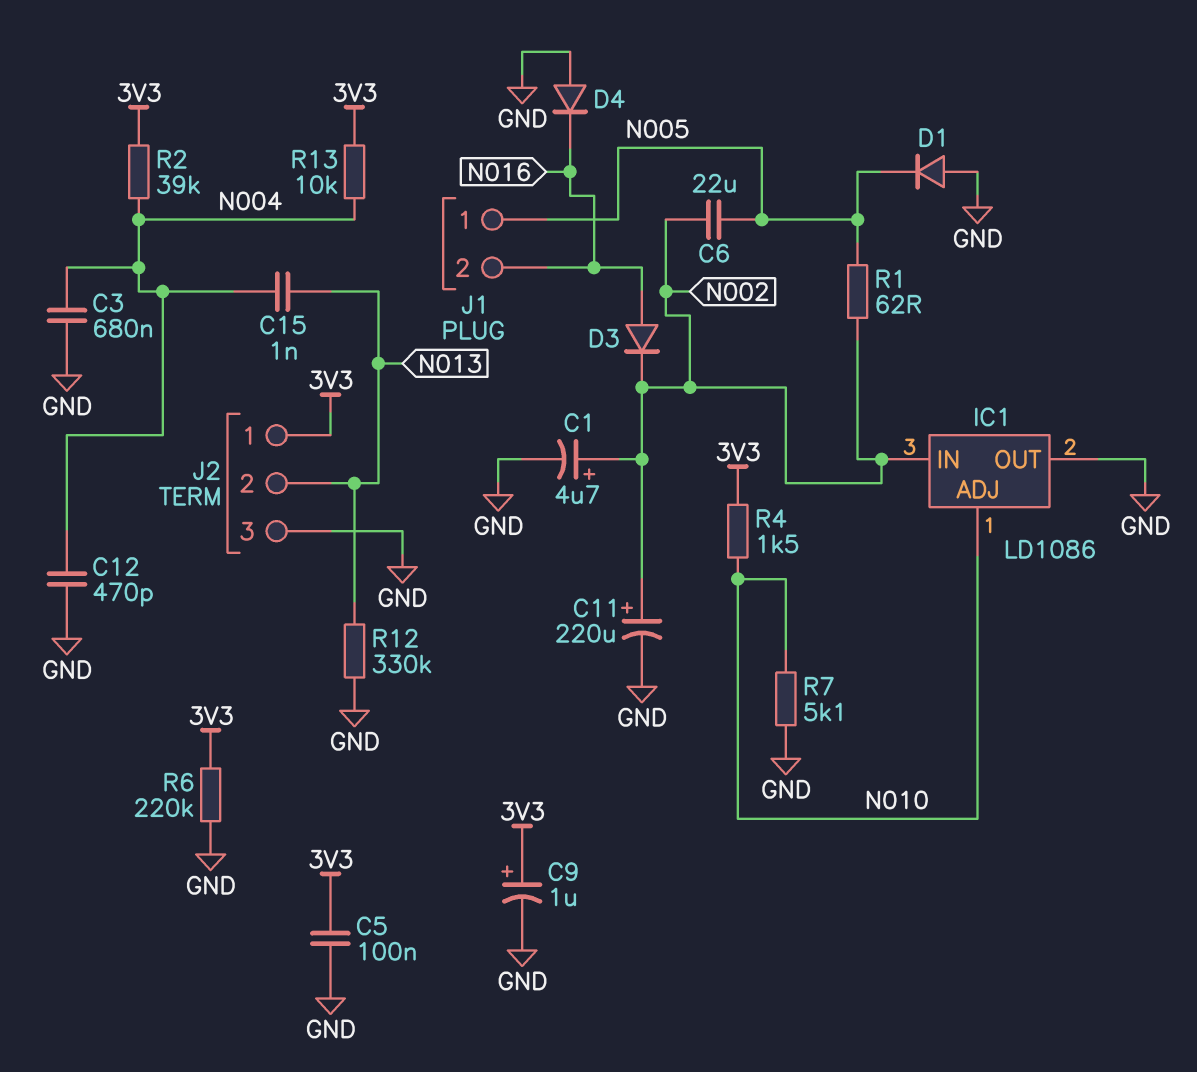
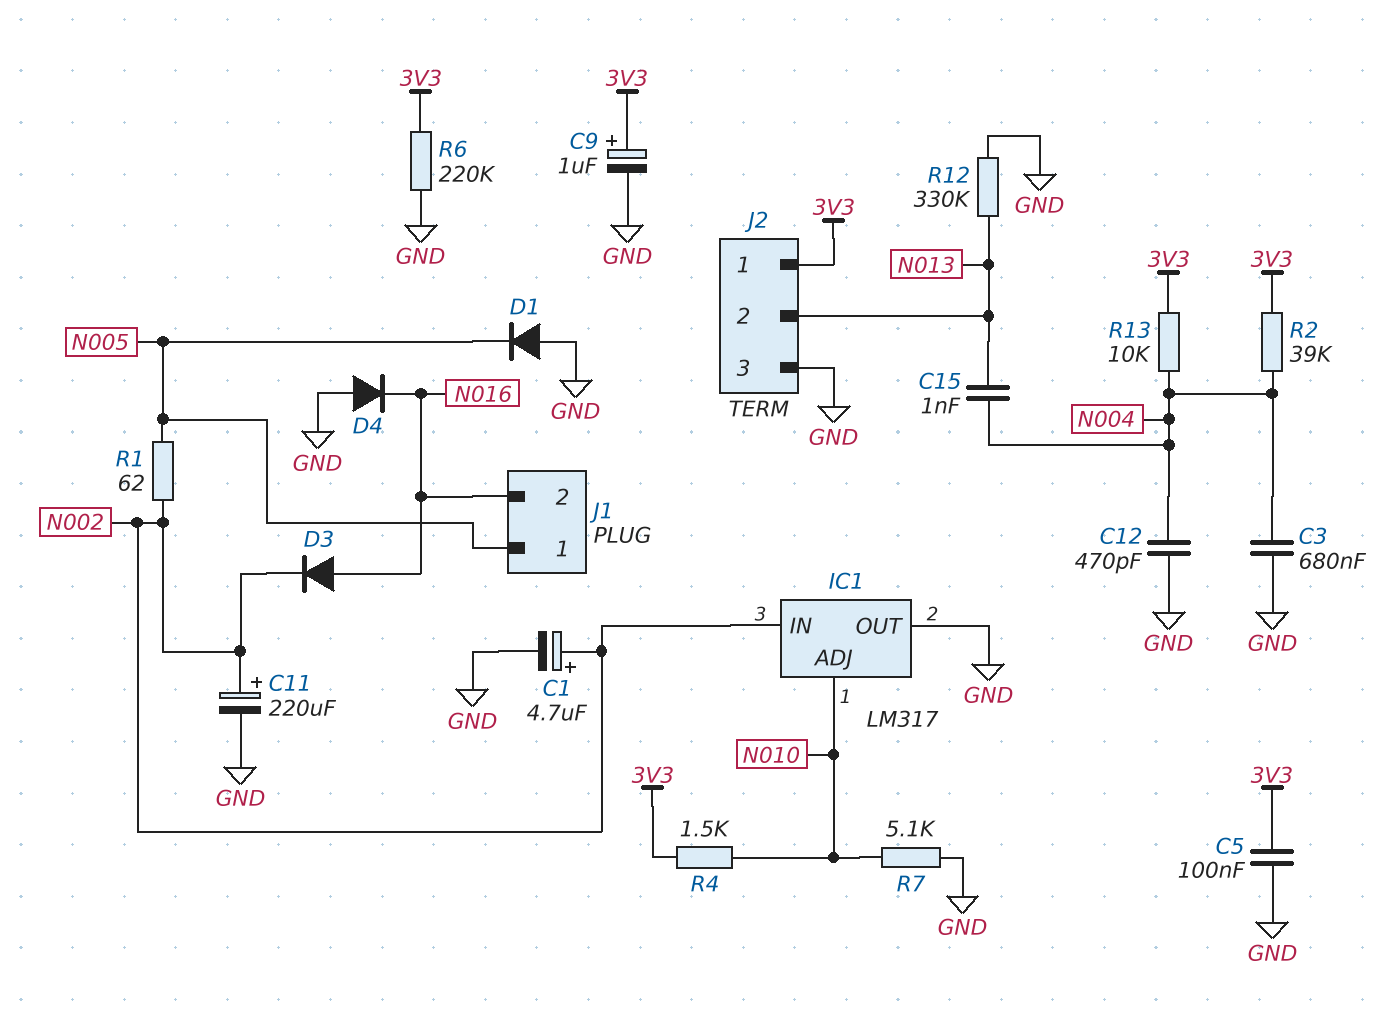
C6: 22uF (N002, N005) -> none
IC1: LD1086 -> LM317

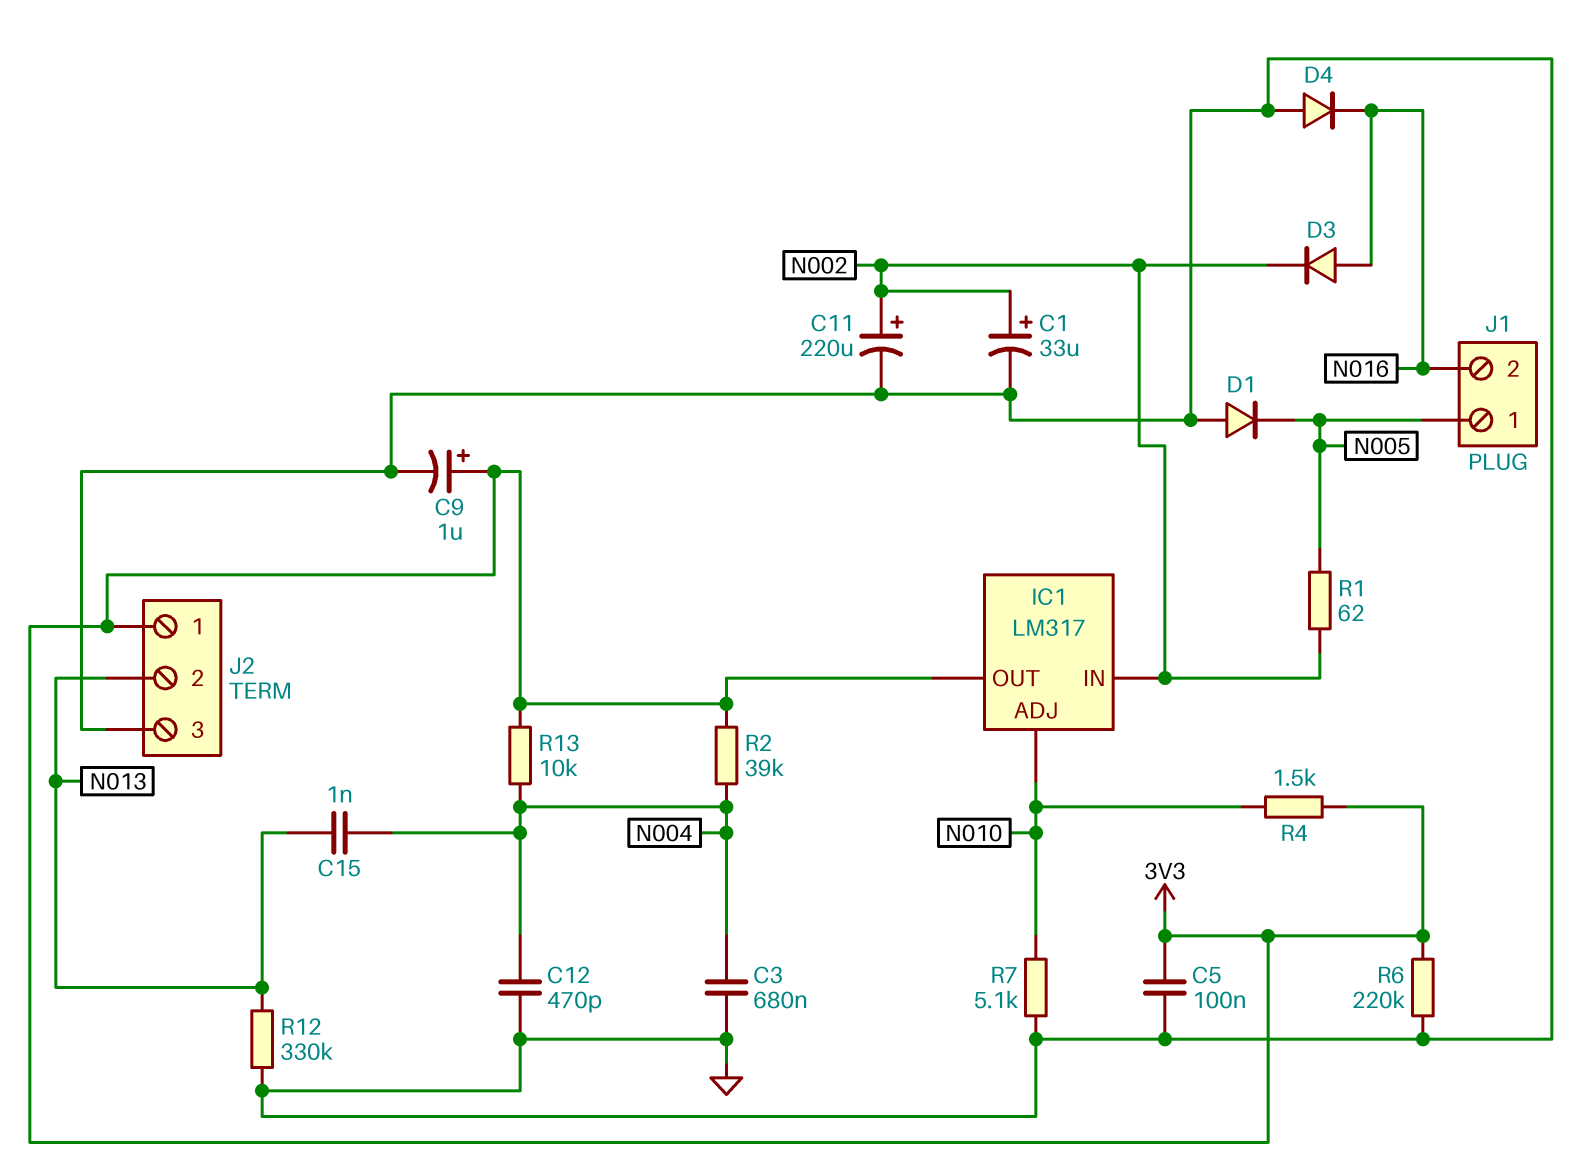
C1: 4.7uF (plus N002, minus GND) -> 33uF (plus N002, minus GND)
IC1 pin OUT: GND -> 3V3

